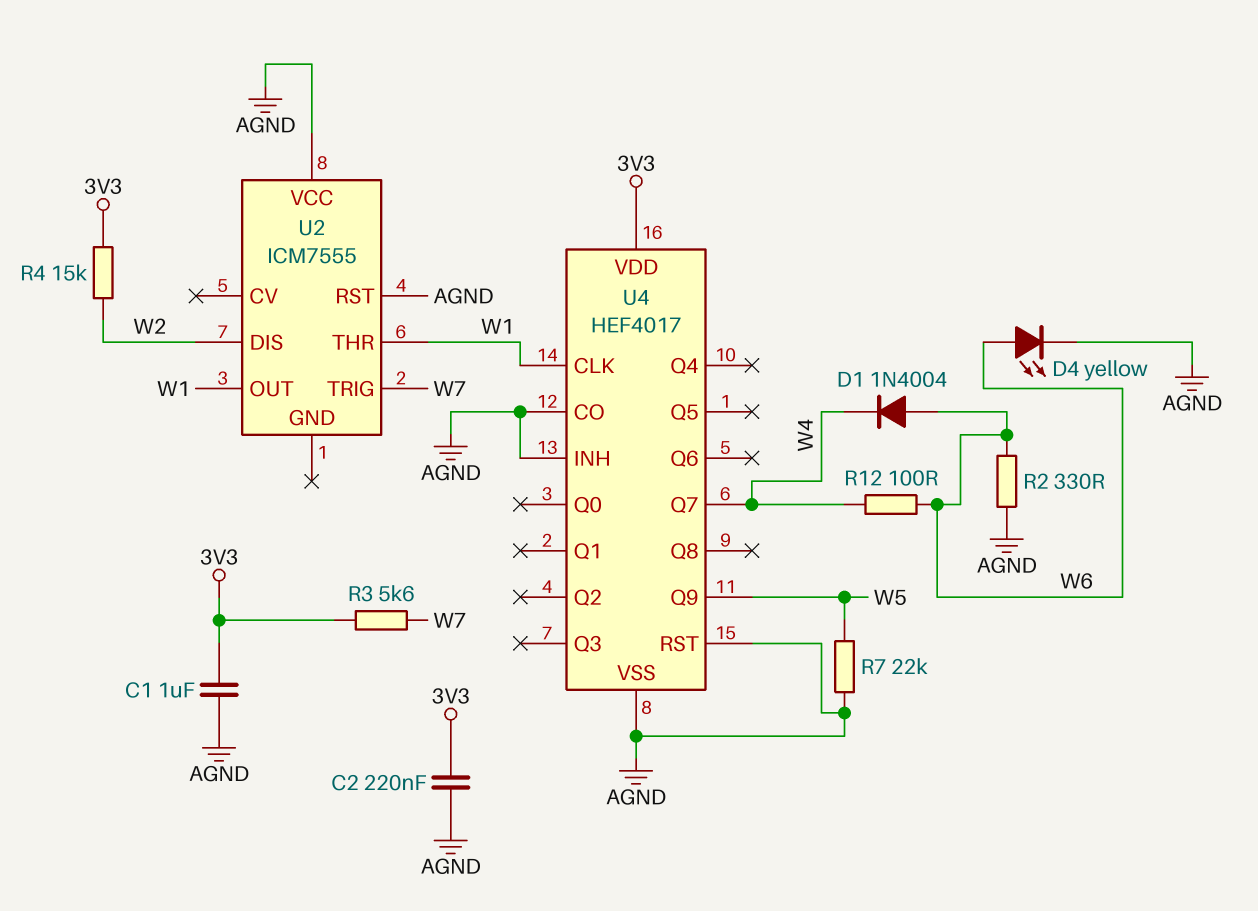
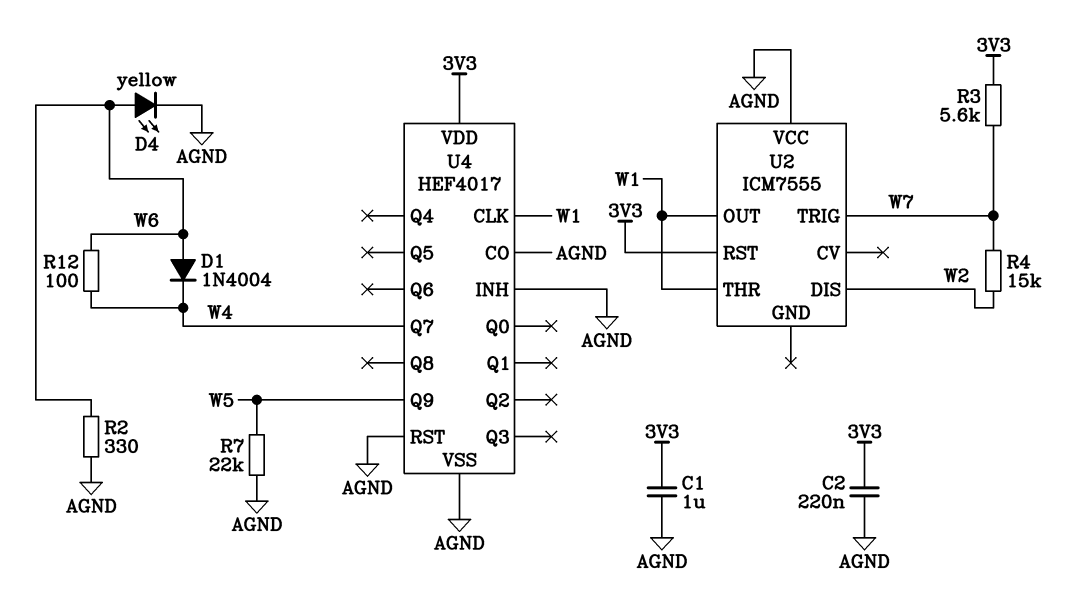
R4: 15k (3V3, W2) -> 15k (W2, W7)
U2 pin RST: AGND -> 3V3

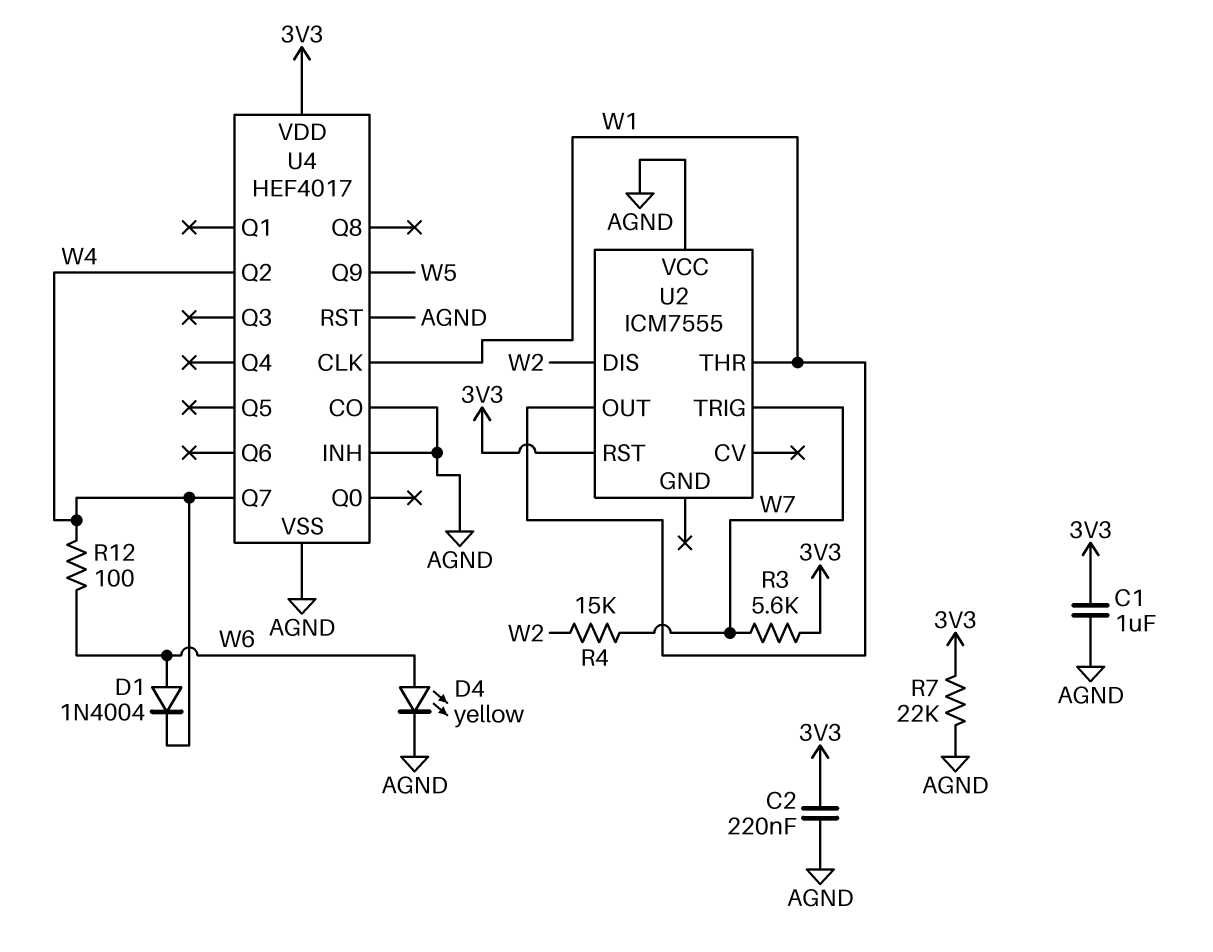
R2: 330 (AGND, W6) -> none
R7: 22k (AGND, W5) -> 22k (3V3, AGND)
U4 pin Q2: none -> W4

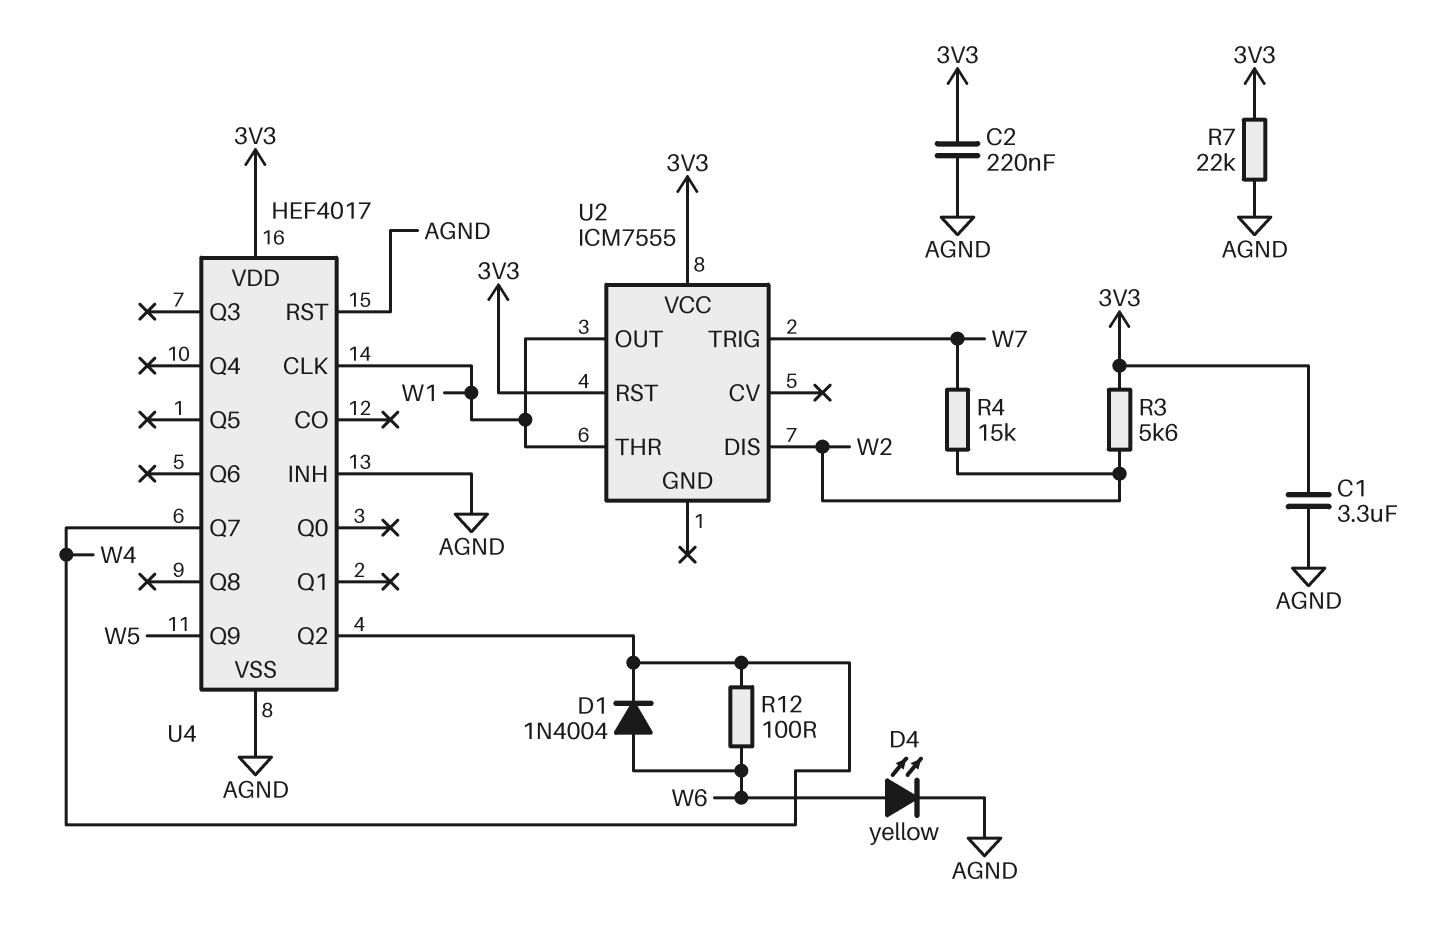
C1: 1uF (3V3, AGND) -> 3.3uF (3V3, AGND)
R3: 5.6k (3V3, W7) -> 5.6k (3V3, W2)
U2 pin VCC: AGND -> 3V3
U4 pin CO: AGND -> none

